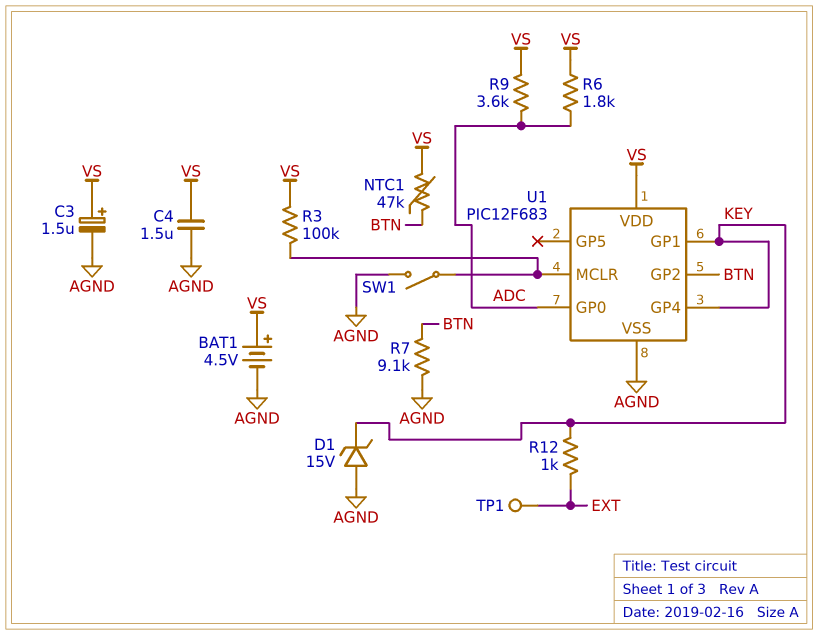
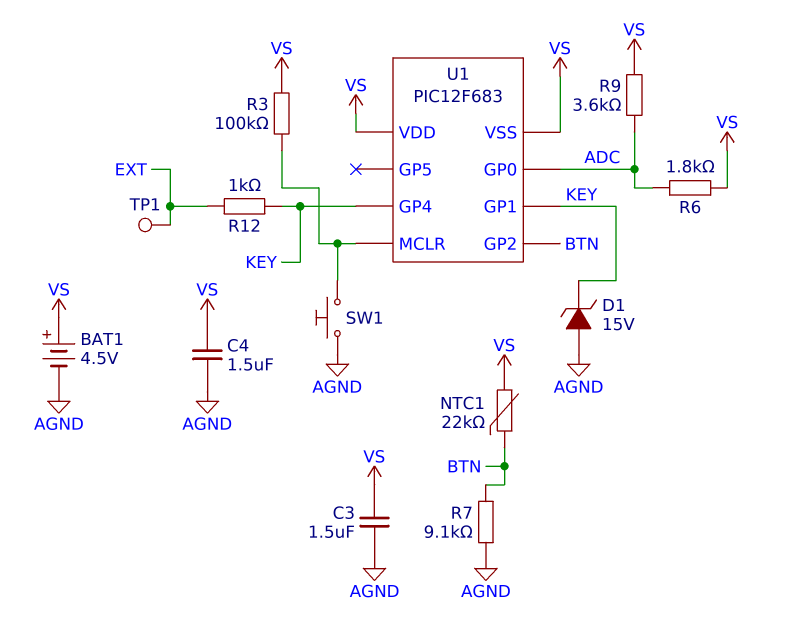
C3: 1.5uF (plus VS, minus AGND) -> 1.5uF (AGND, VS)
NTC1: 47k (BTN, VS) -> 22k (BTN, VS)
SW1: switch (AGND, U1/MCLR) -> button (AGND, U1/MCLR)
U1 pin VSS: AGND -> VS

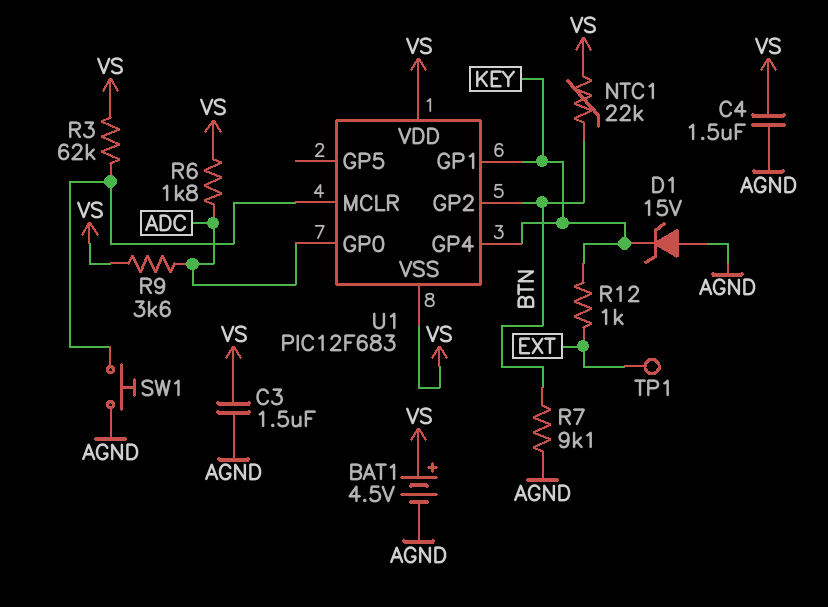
R3: 100k (U1/MCLR, VS) -> 62k (U1/MCLR, VS)

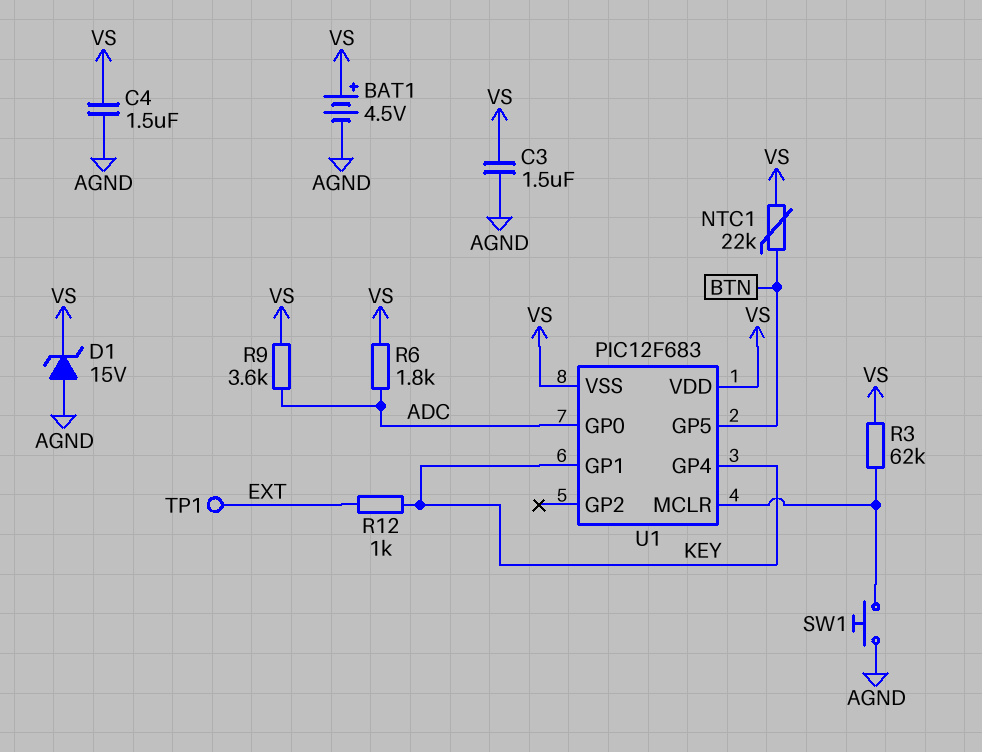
D1: zener 15V (A AGND, K KEY) -> zener 15V (A AGND, K VS)
R7: 9.1k (AGND, BTN) -> none
U1 pin GP2: BTN -> none
U1 pin GP5: none -> BTN

